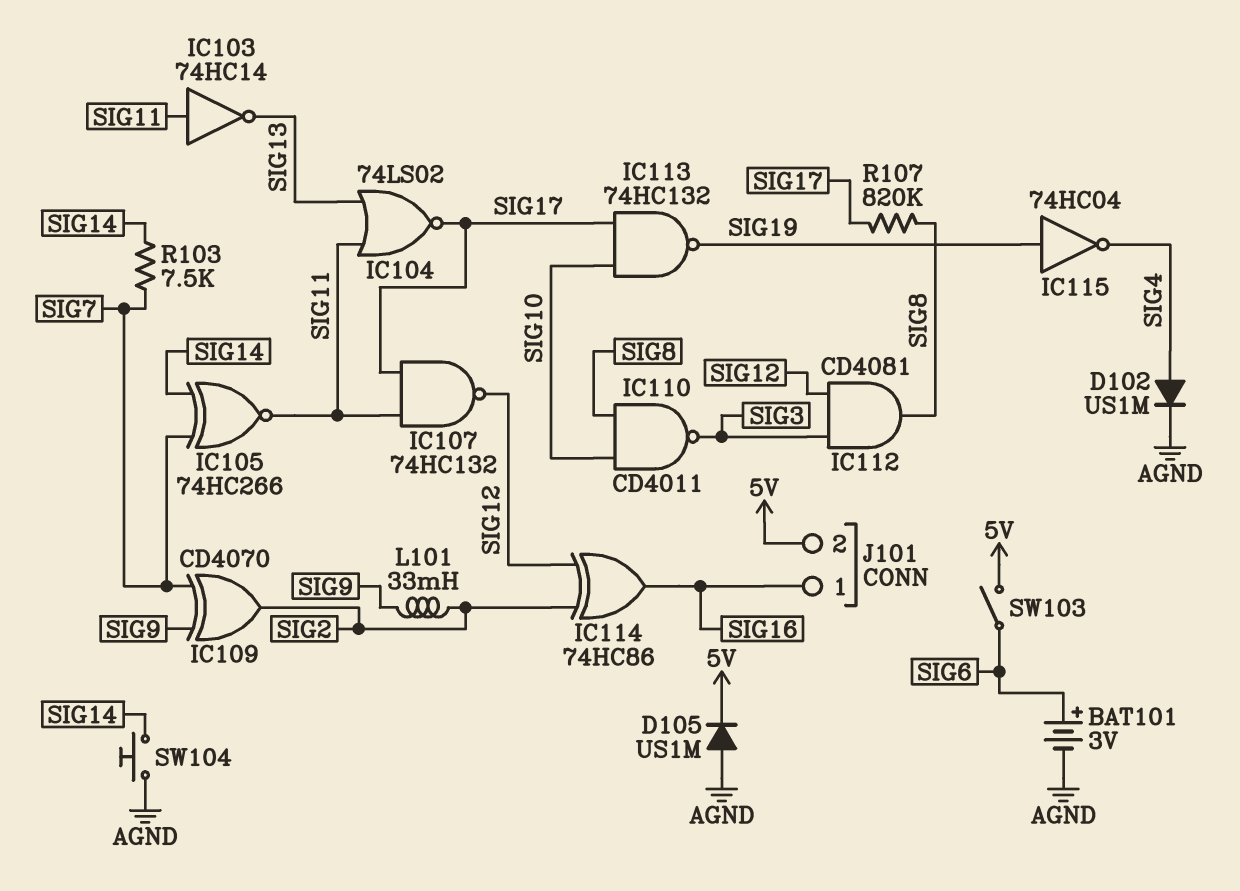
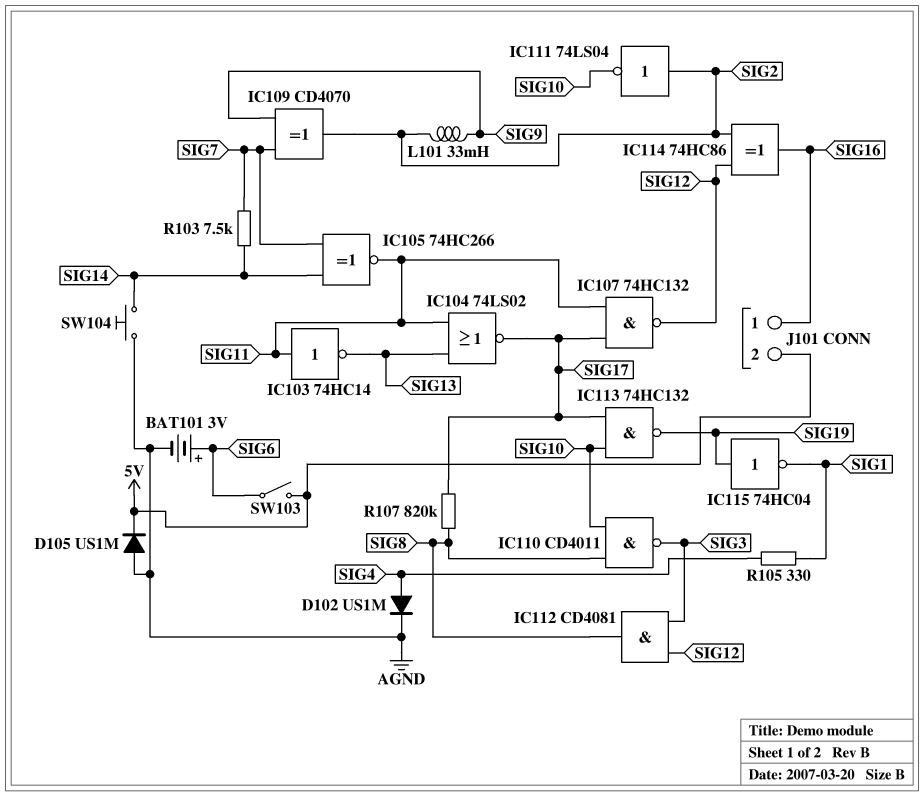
IC111: none -> NOT 74LS04 (in SIG2, out SIG10)
IC115: NOT 74HC04 (in SIG19, out SIG4) -> NOT 74HC04 (in SIG19, out SIG1)
R105: none -> 330 (SIG1, SIG4)

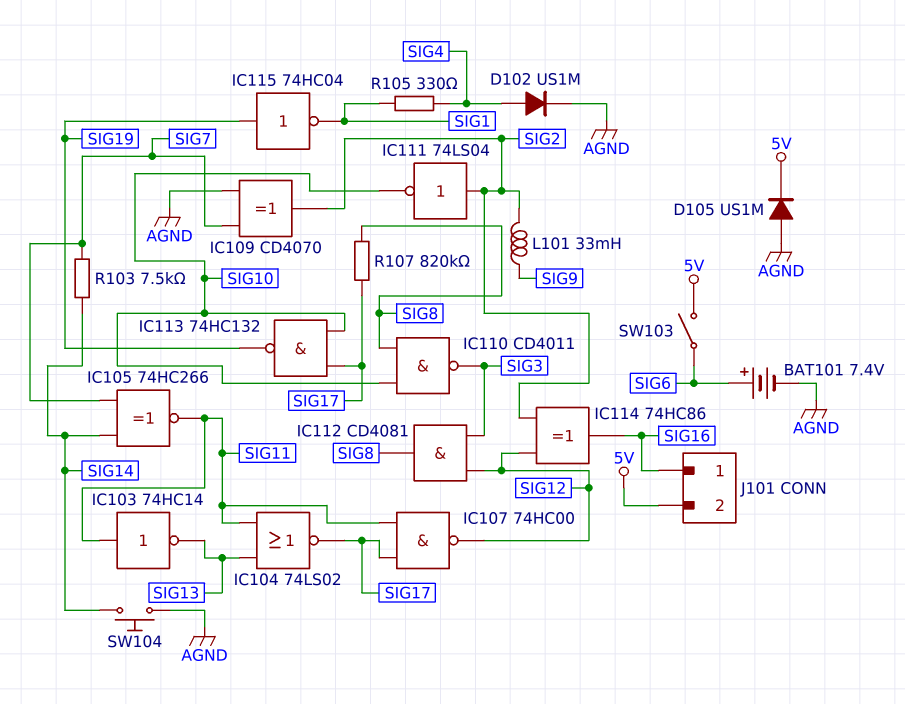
BAT101: 3V (plus SIG6, minus AGND) -> 7.4V (plus SIG6, minus AGND)
IC107: NAND 74HC132 (in SIG11, in SIG17, out SIG12) -> NAND 74HC00 (in SIG11, in SIG17, out SIG12)
IC109: XOR CD4070 (in SIG7, in SIG9, out SIG2) -> XOR CD4070 (in AGND, in SIG7, out SIG2)

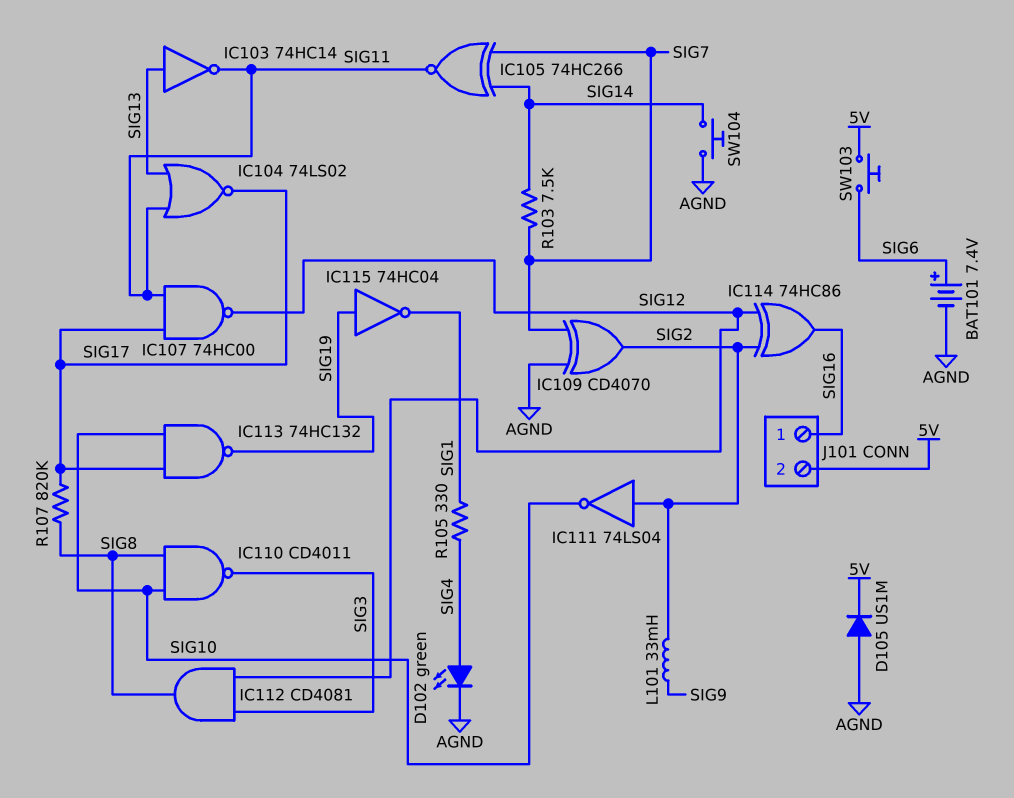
D102: diode US1M (A SIG4, K AGND) -> LED green (A SIG4, K AGND)
IC103: NOT 74HC14 (in SIG11, out SIG13) -> NOT 74HC14 (in SIG13, out SIG11)
SW103: switch (5V, SIG6) -> button (5V, SIG6)

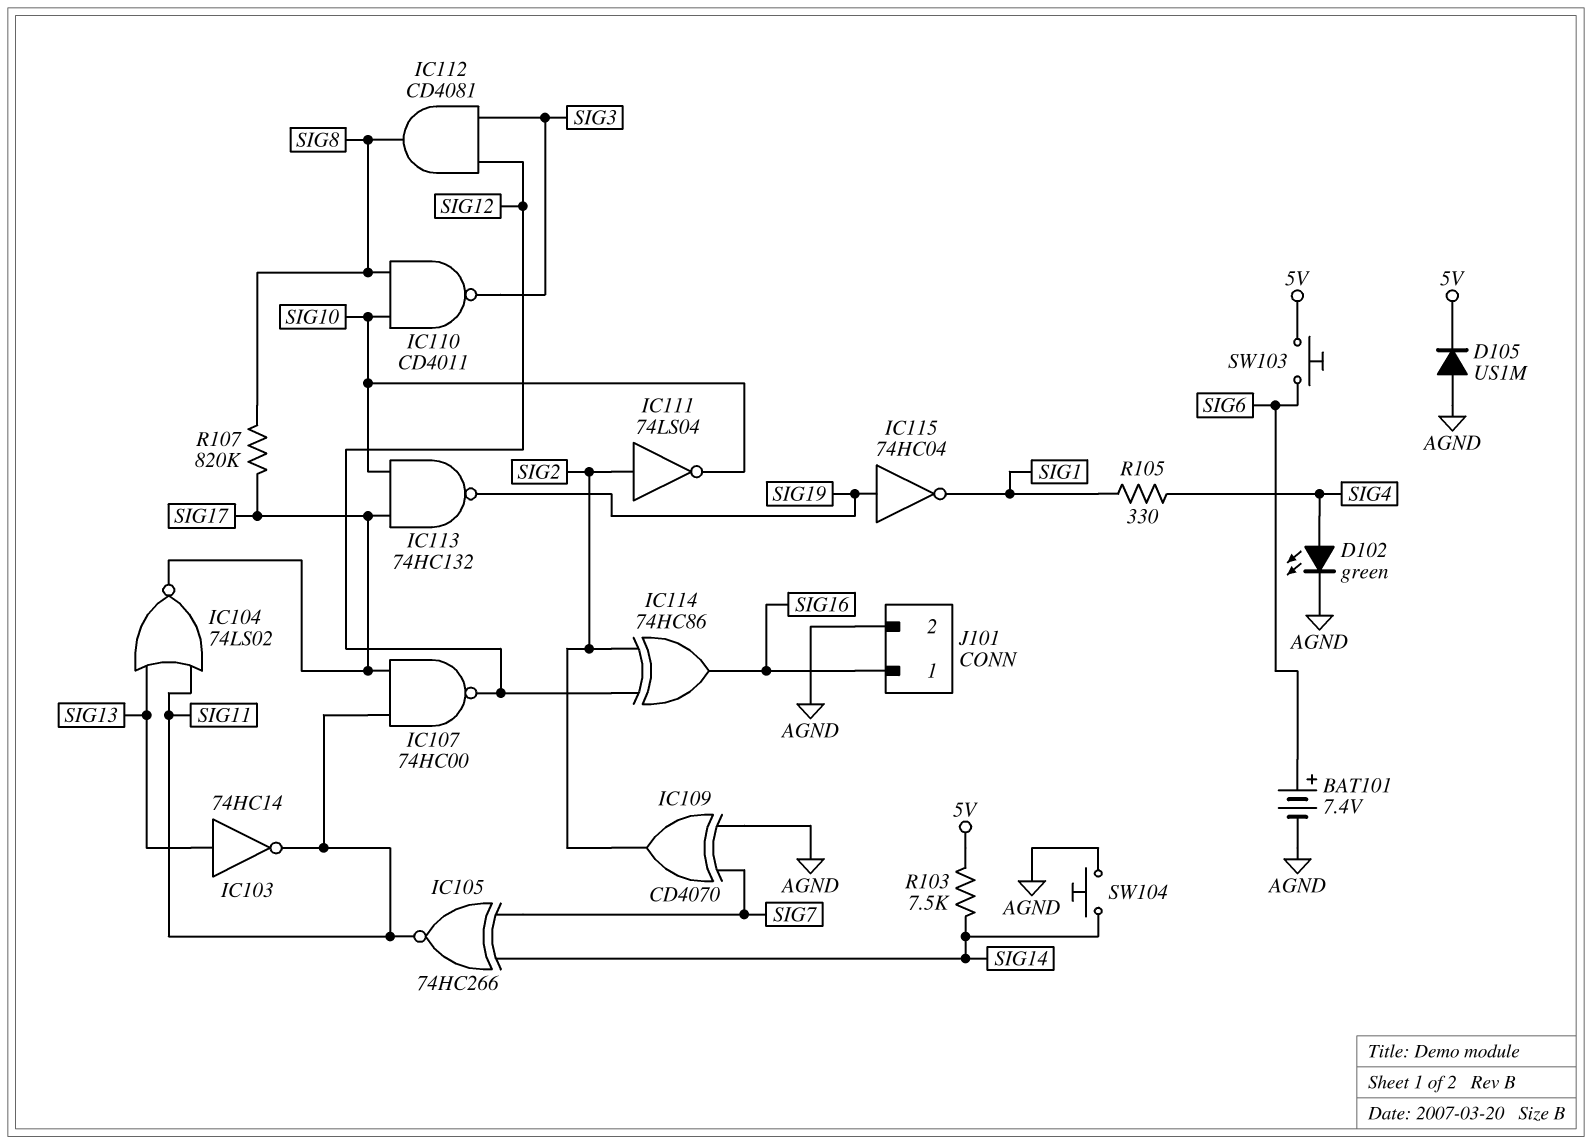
J101 pin 2: 5V -> AGND
L101: 33mH (SIG2, SIG9) -> none
R103: 7.5k (SIG7, SIG14) -> 7.5k (5V, SIG14)

